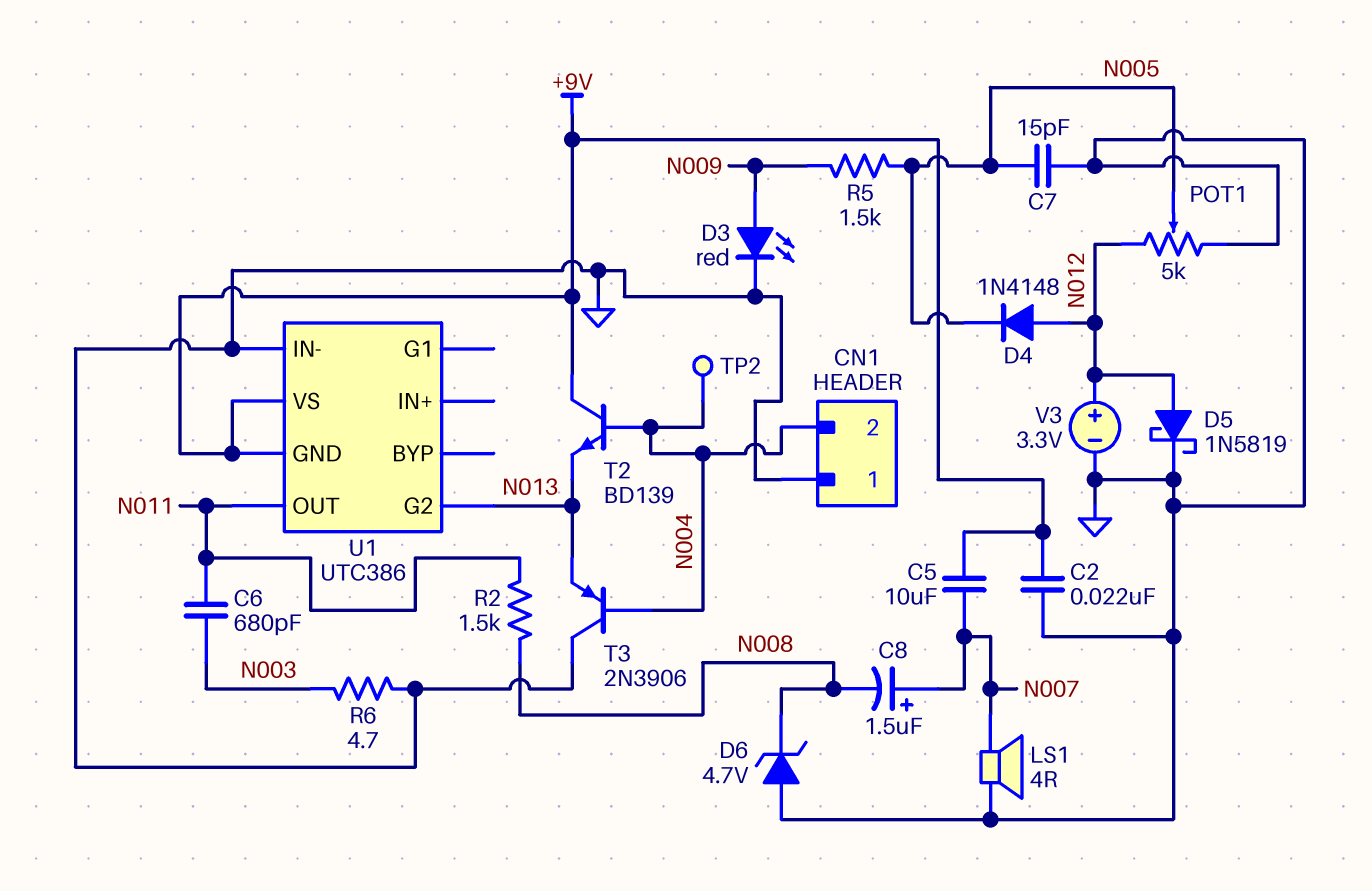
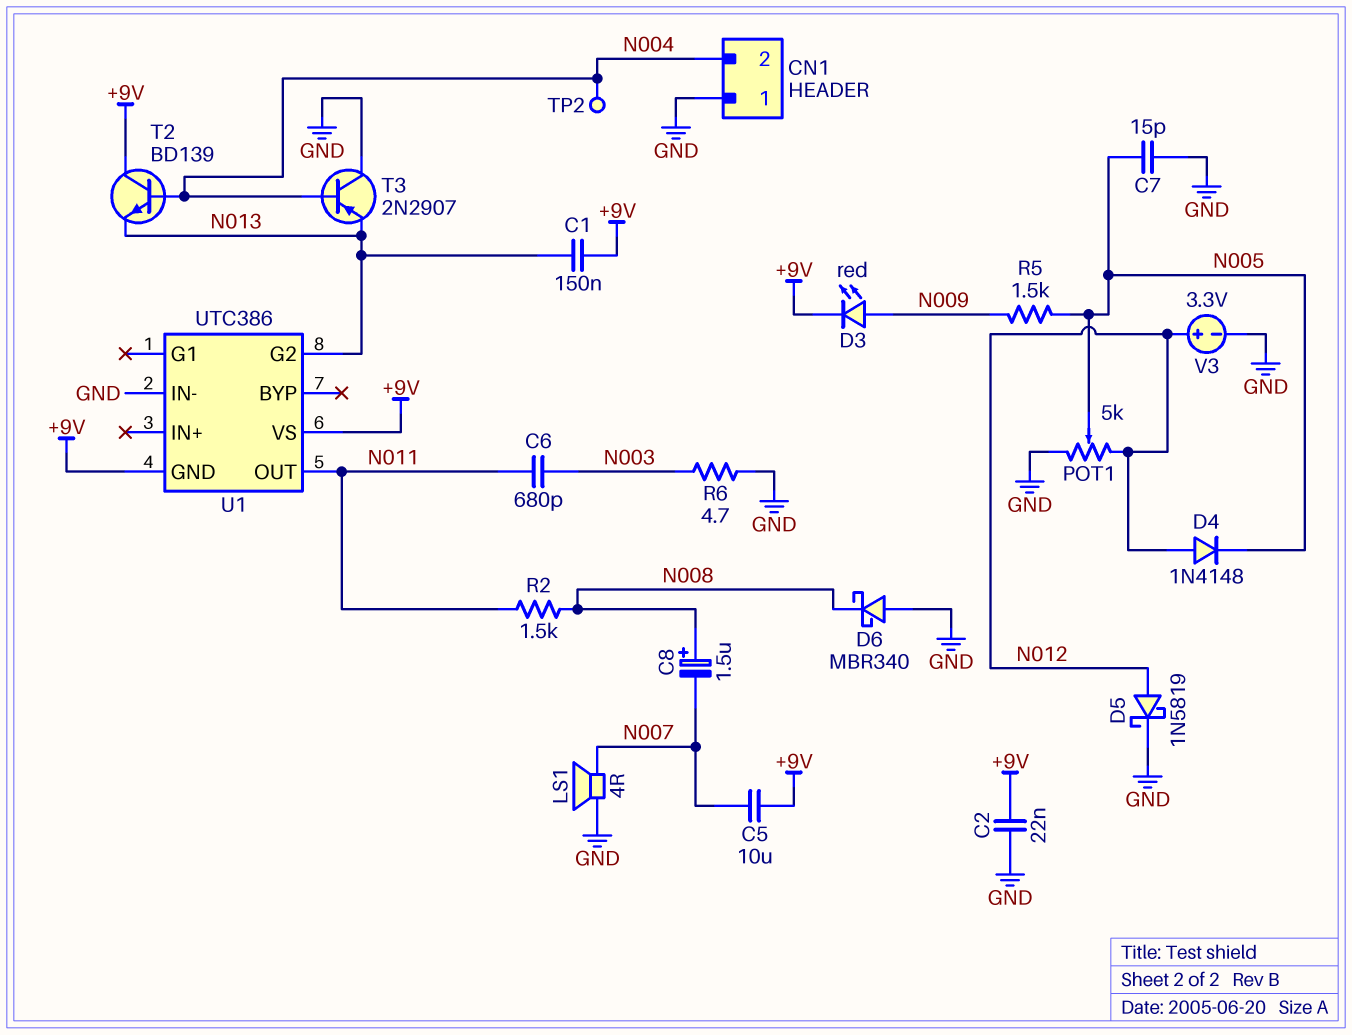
C1: none -> 150nF (+9V, N013)
C8: 1.5uF (plus N007, minus N008) -> 1.5uF (plus N008, minus N007)
D3: LED red (A N009, K GND) -> LED red (A N009, K +9V)
D6: zener 4.7V (A GND, K N008) -> schottky MBR340 (A GND, K N008)
T3: PNP 2N3906 (B N004, C GND, E N013) -> PNP 2N2907 (B N004, C GND, E N013)

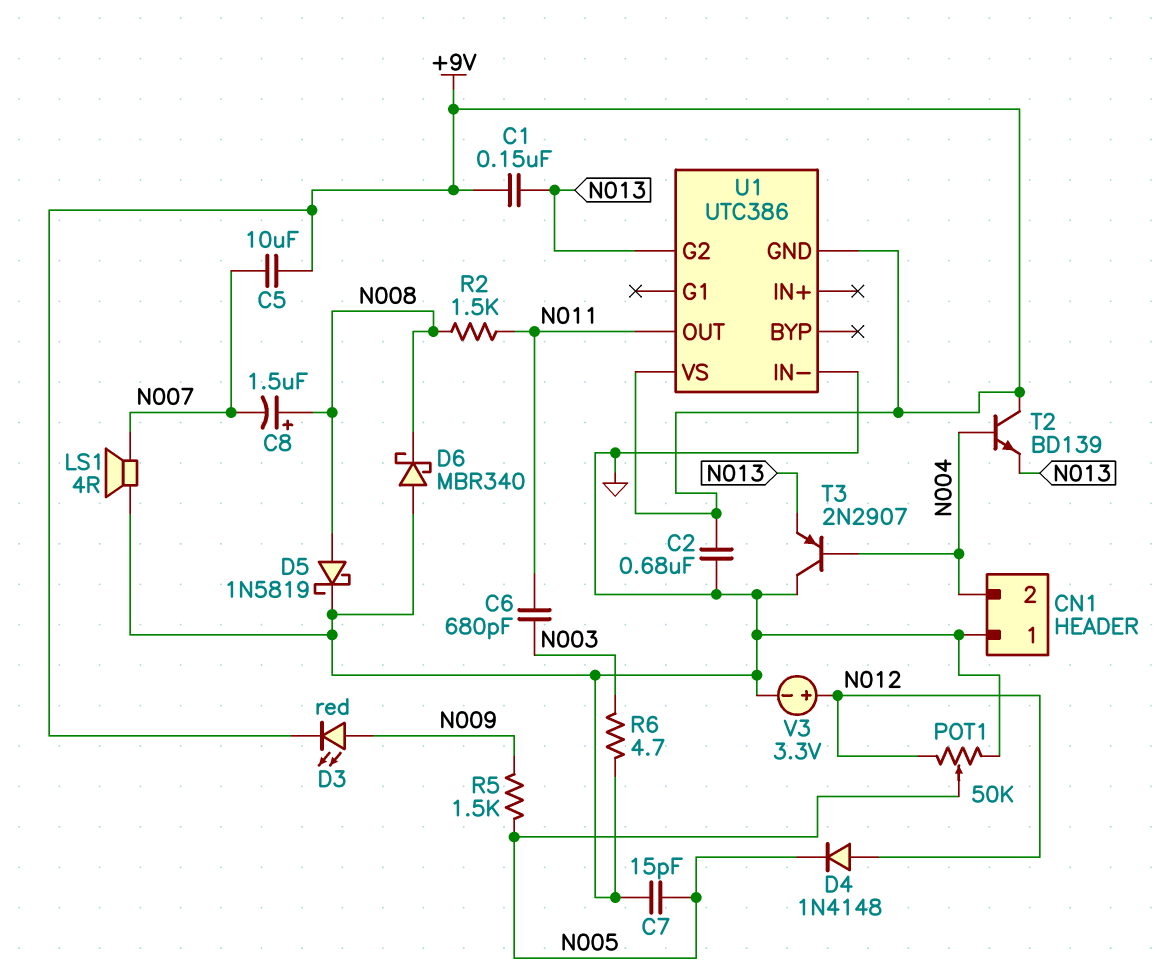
C2: 22nF (+9V, GND) -> 680nF (+9V, GND)
D5: schottky 1N5819 (A N012, K GND) -> schottky 1N5819 (A N008, K GND)
POT1: 5k (GND, N012, wiper N005) -> 50k (GND, N012, wiper N005)
TP2: test point (N004) -> none

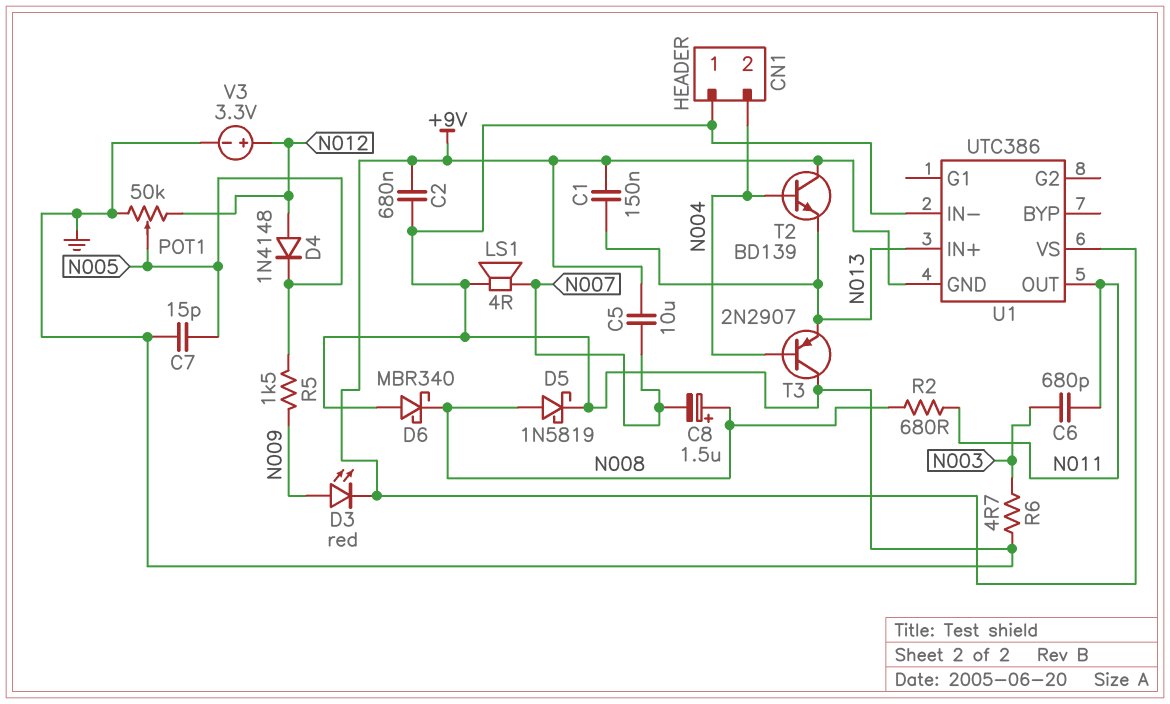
R2: 1.5k (N008, N011) -> 680 (N008, N011)
U1 pin G2: N013 -> none
U1 pin IN+: none -> N013

